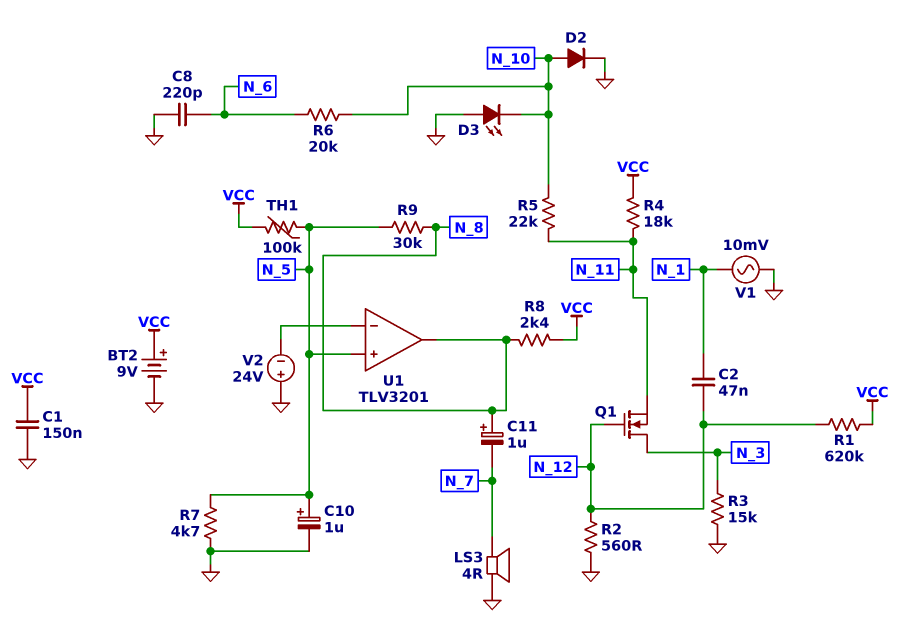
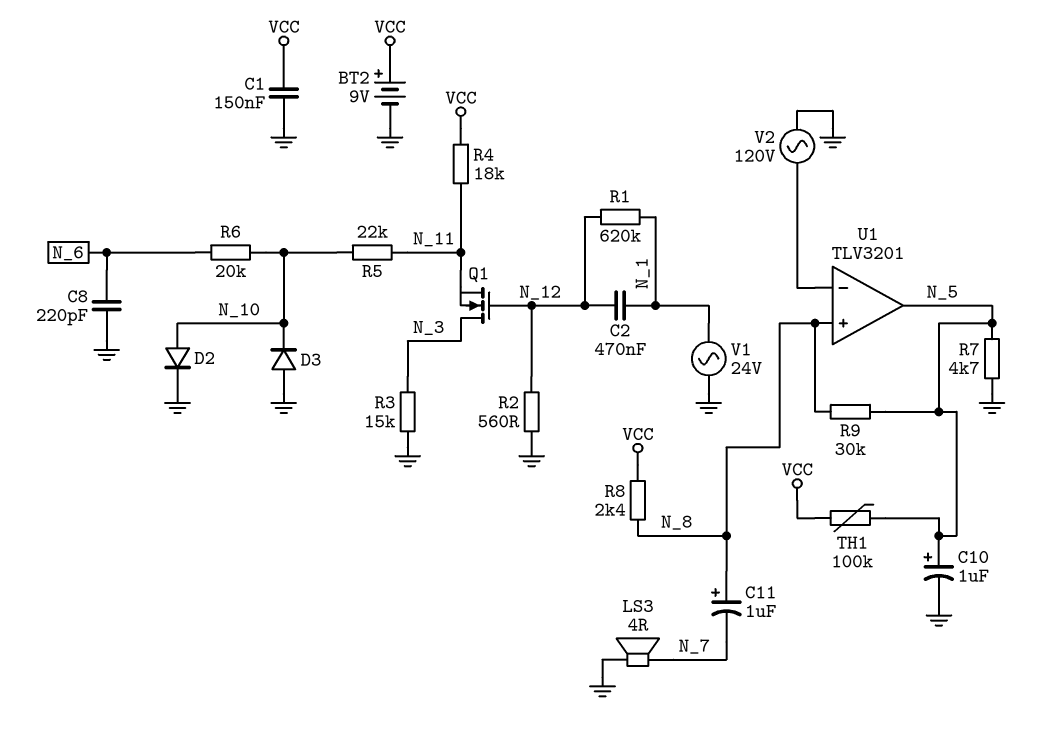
C2: 47nF (N_1, N_12) -> 470nF (N_1, N_12)
D3: LED (A GND, K N_10) -> diode (A GND, K N_10)
R1: 620k (N_12, VCC) -> 620k (N_1, N_12)
U1 pin in+: N_5 -> N_8
U1 pin out: N_8 -> N_5
V1: AC 10mV (GND, N_1) -> AC 24V (GND, N_1)
V2: 24V (plus GND, minus U1/in-) -> AC 120V (GND, U1/in-)

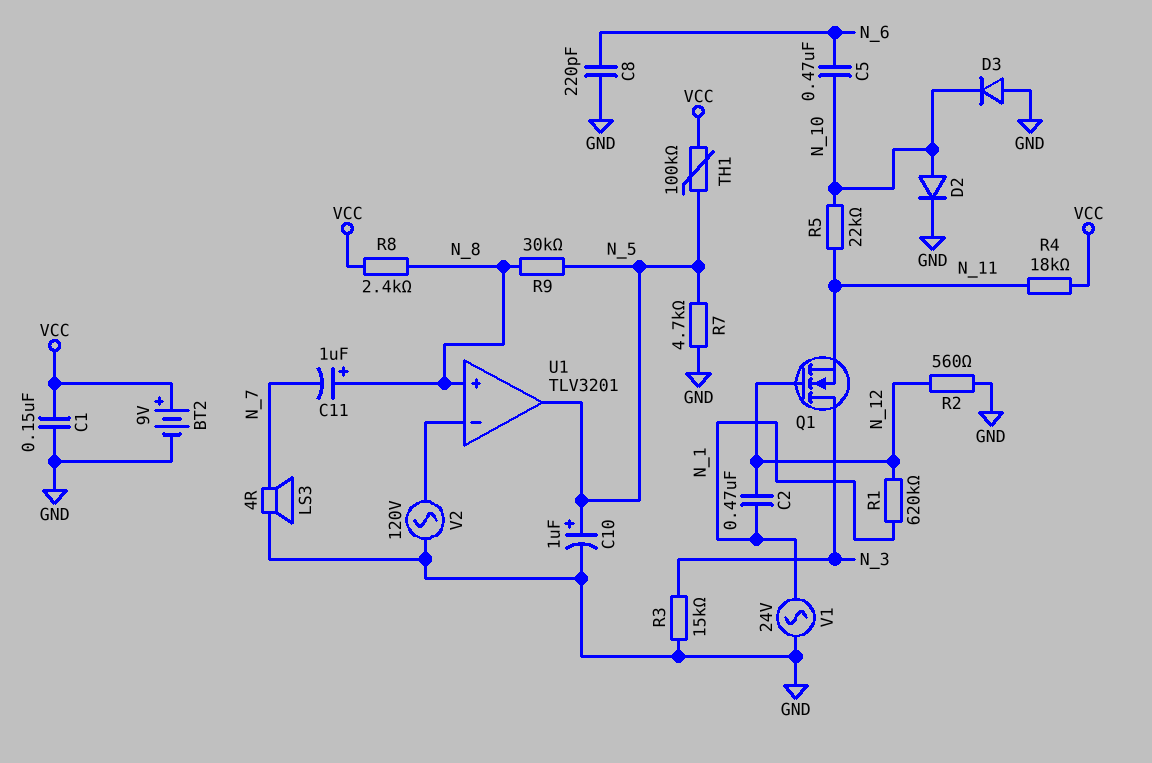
C5: none -> 470nF (N_6, N_10)
R6: 20k (N_6, N_10) -> none

